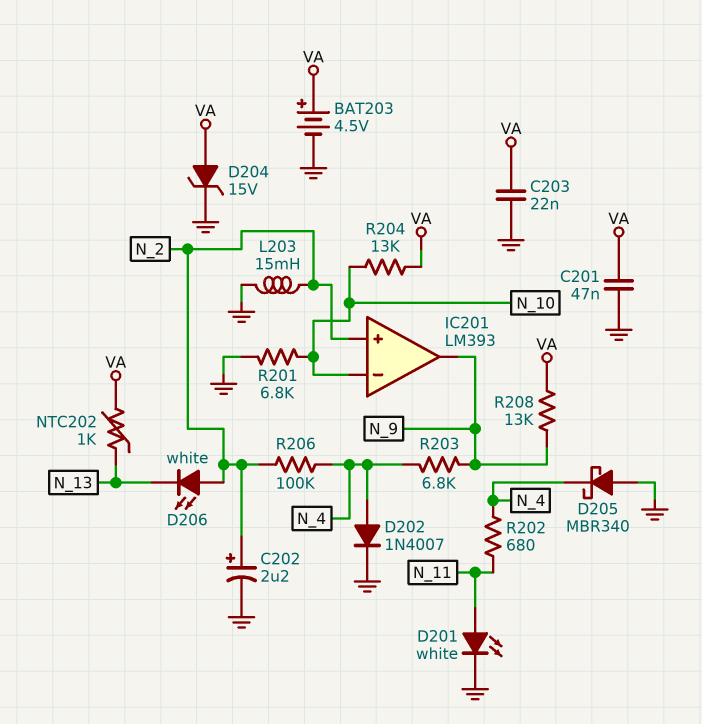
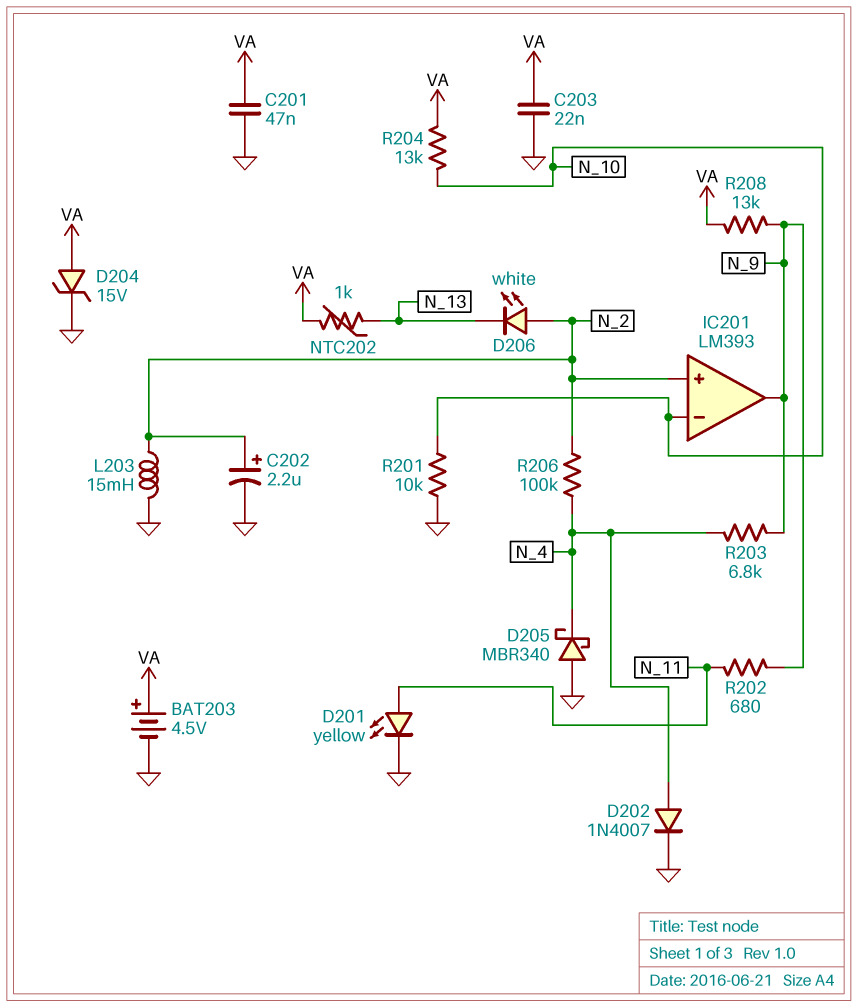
D201: LED white (A N_11, K GND) -> LED yellow (A N_11, K GND)
R201: 6.8k (GND, N_10) -> 10k (GND, N_10)
R202: 680 (N_4, N_11) -> 680 (N_9, N_11)

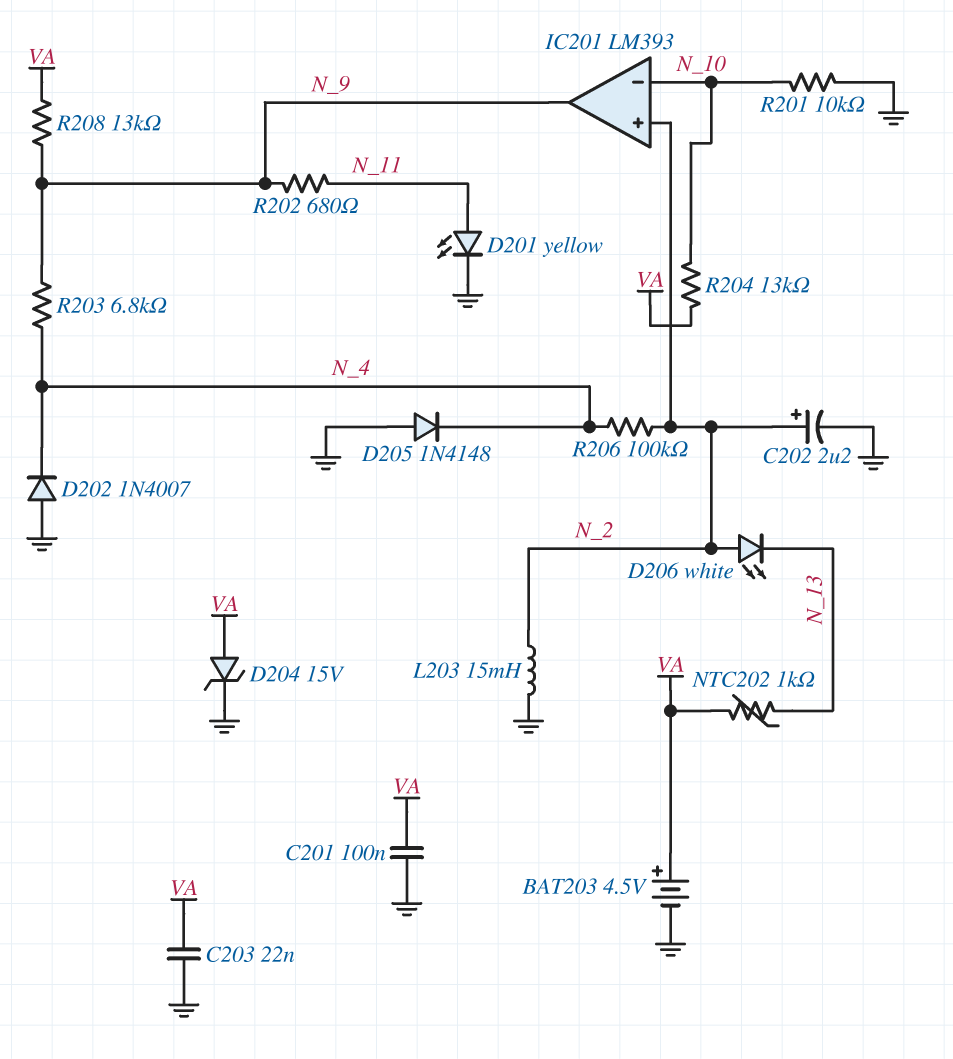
C201: 47nF (GND, VA) -> 100nF (GND, VA)
D202: diode 1N4007 (A N_4, K GND) -> diode 1N4007 (A GND, K N_4)
D205: schottky MBR340 (A GND, K N_4) -> diode 1N4148 (A GND, K N_4)

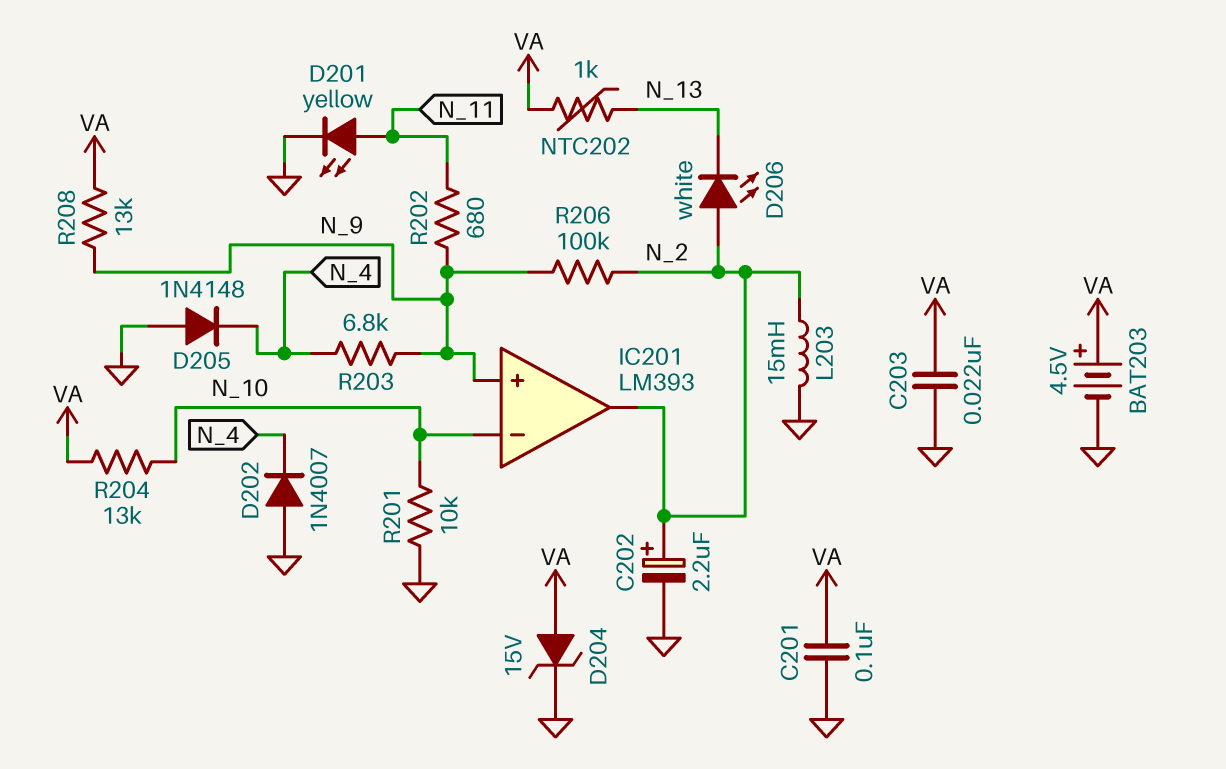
IC201 pin in+: N_2 -> N_9
IC201 pin out: N_9 -> N_2
R206: 100k (N_2, N_4) -> 100k (N_2, N_9)

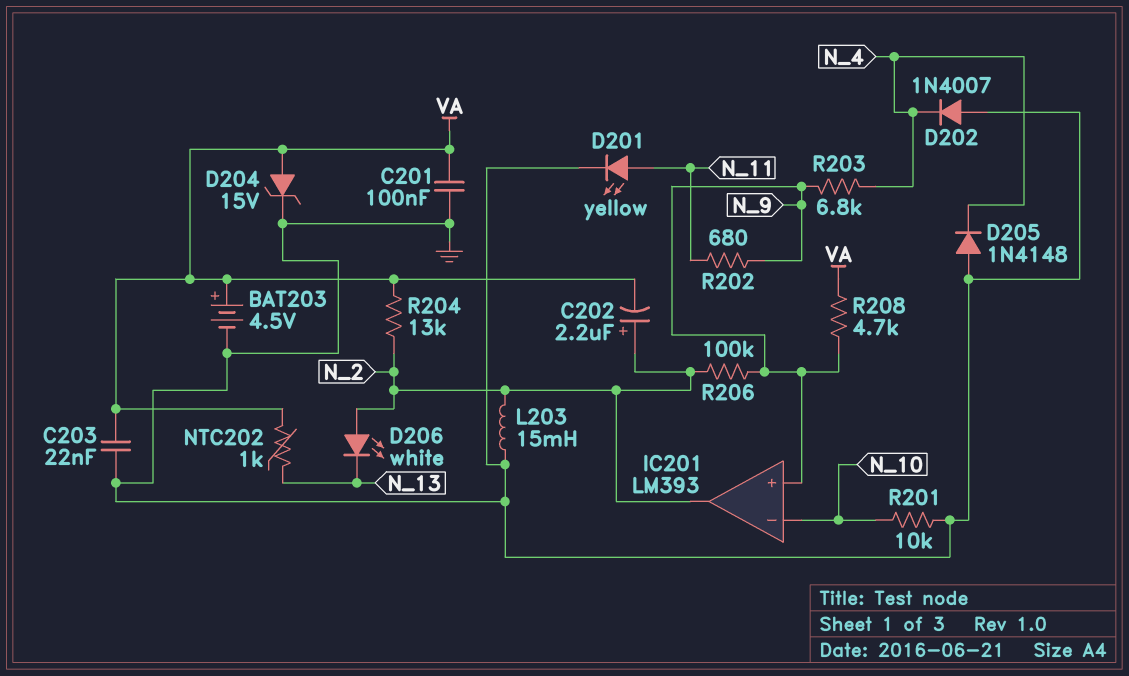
C202: 2.2uF (plus N_2, minus GND) -> 2.2uF (plus N_2, minus VA)
R204: 13k (N_10, VA) -> 13k (N_2, VA)
R208: 13k (N_9, VA) -> 4.7k (N_9, VA)

